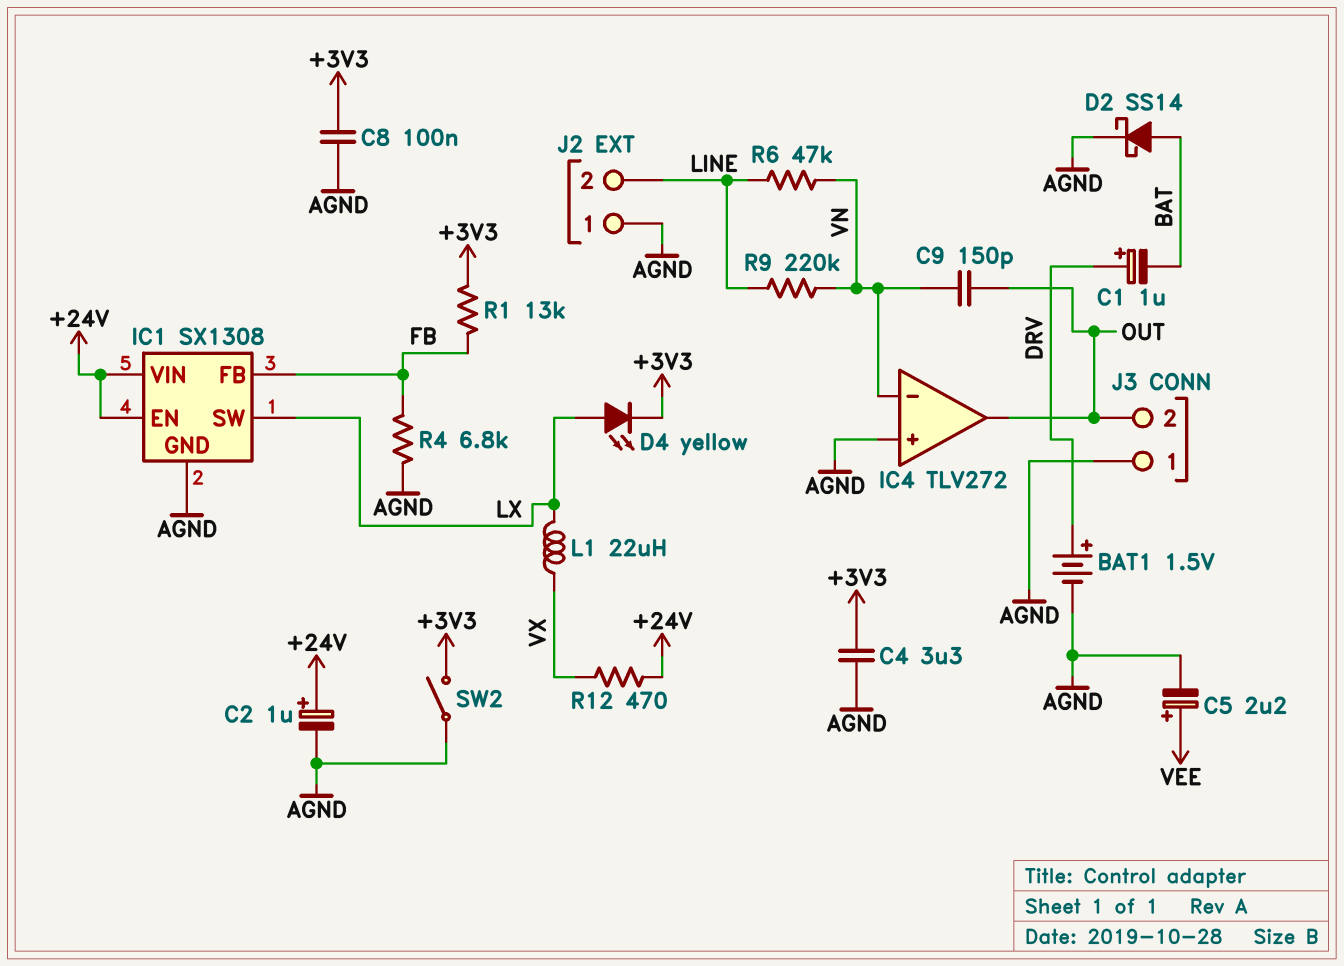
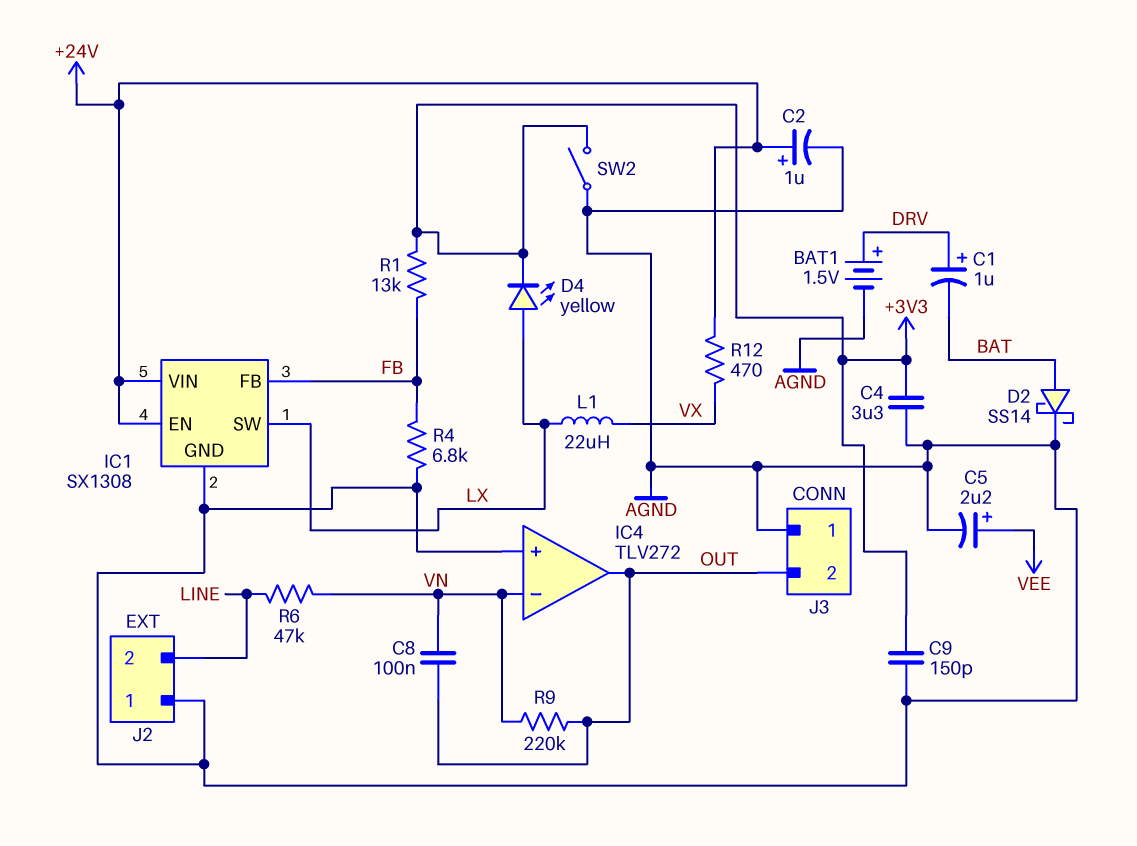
C8: 100nF (+3V3, AGND) -> 100nF (OUT, VN)
C9: 150pF (OUT, VN) -> 150pF (+3V3, AGND)
R9: 220k (LINE, VN) -> 220k (OUT, VN)

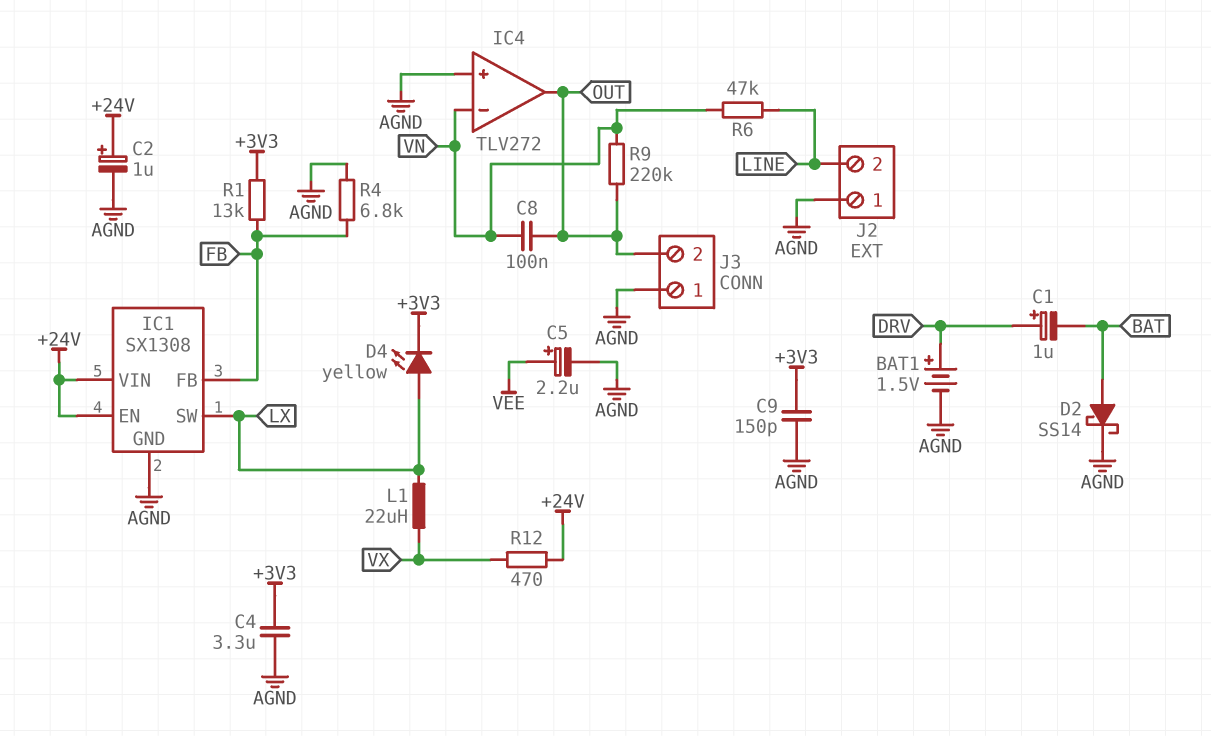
SW2: switch (+3V3, AGND) -> none

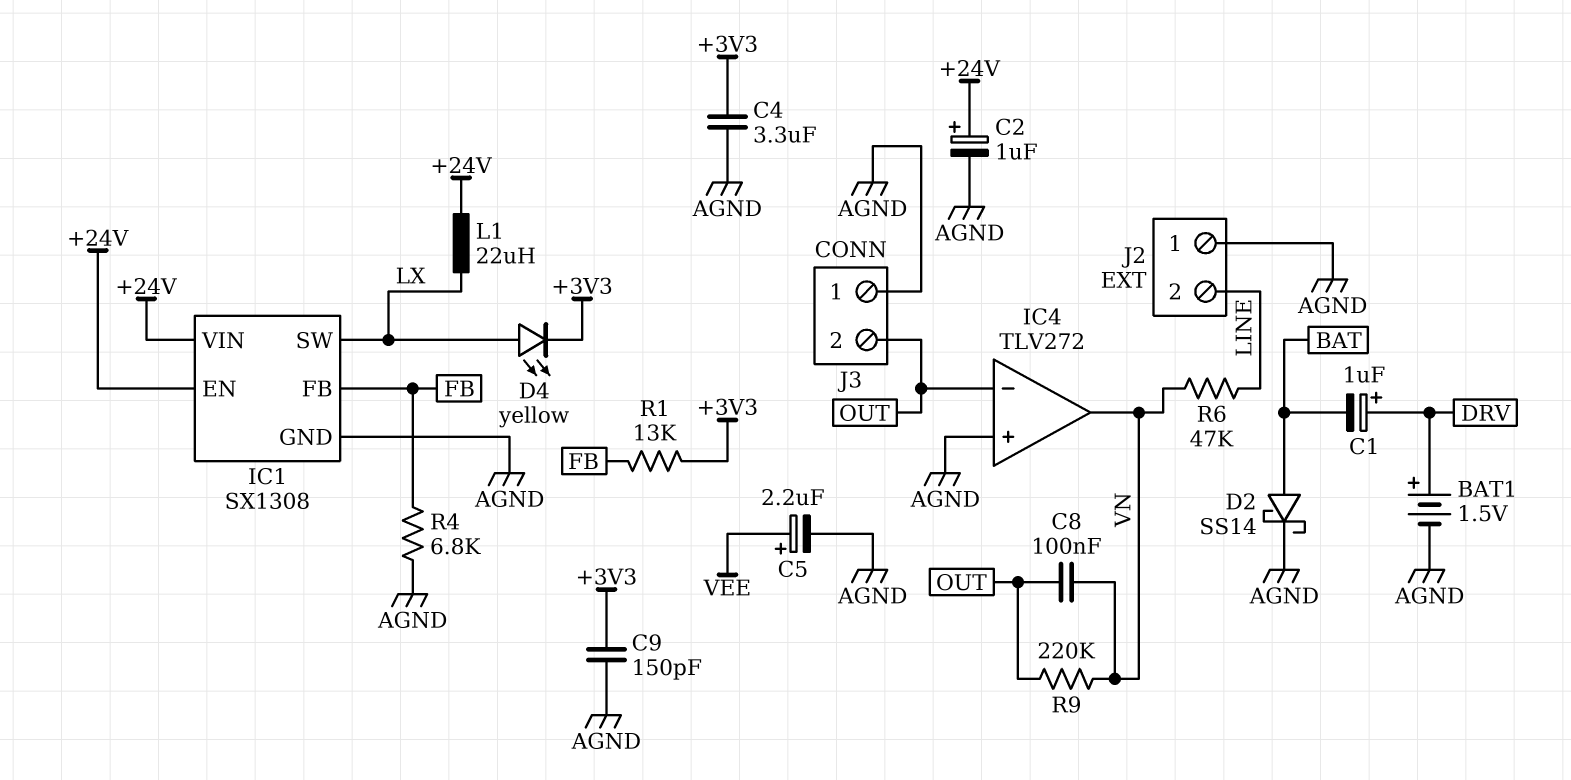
IC4 pin in-: VN -> OUT
IC4 pin out: OUT -> VN
L1: 22uH (LX, VX) -> 22uH (+24V, LX)
R12: 470 (+24V, VX) -> none

